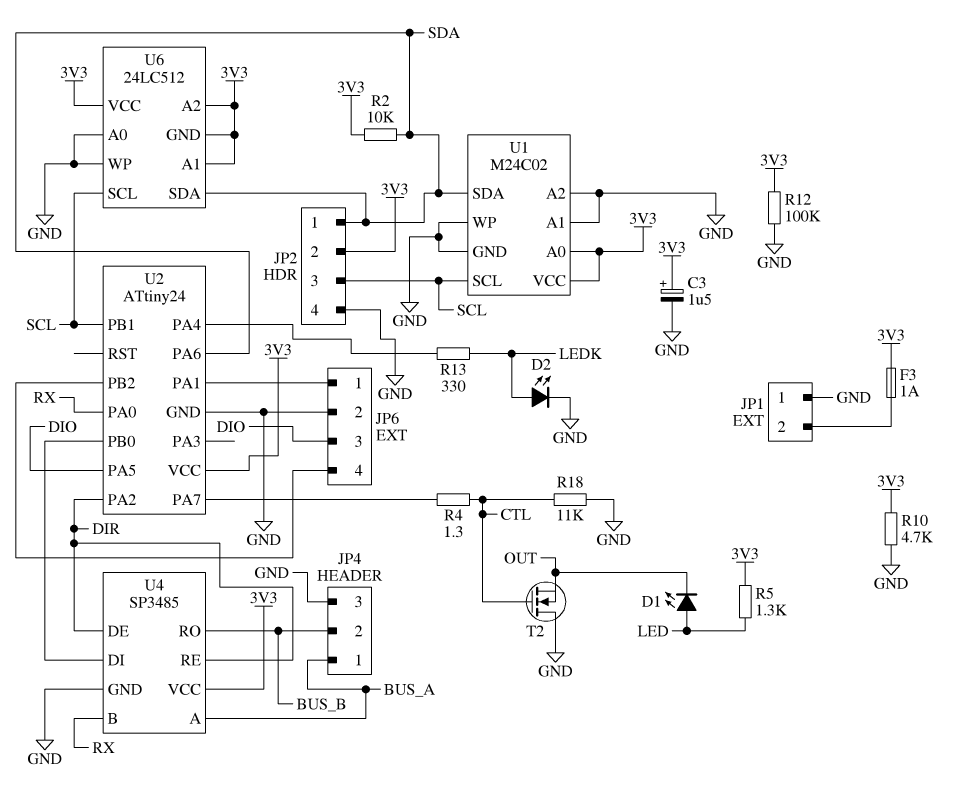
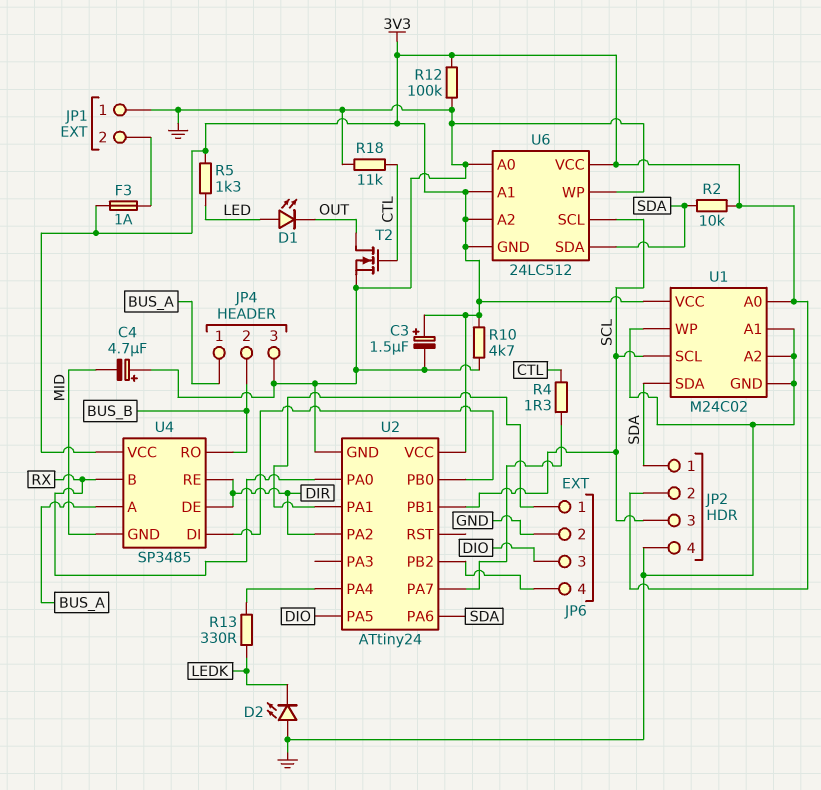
C4: none -> 4.7uF (plus GND, minus MID)
D2: LED (A LEDK, K GND) -> LED (A GND, K LEDK)
T2: NMOS (G CTL, D GND, S OUT) -> NMOS (G CTL, D OUT, S GND)
U4 pin GND: GND -> MID

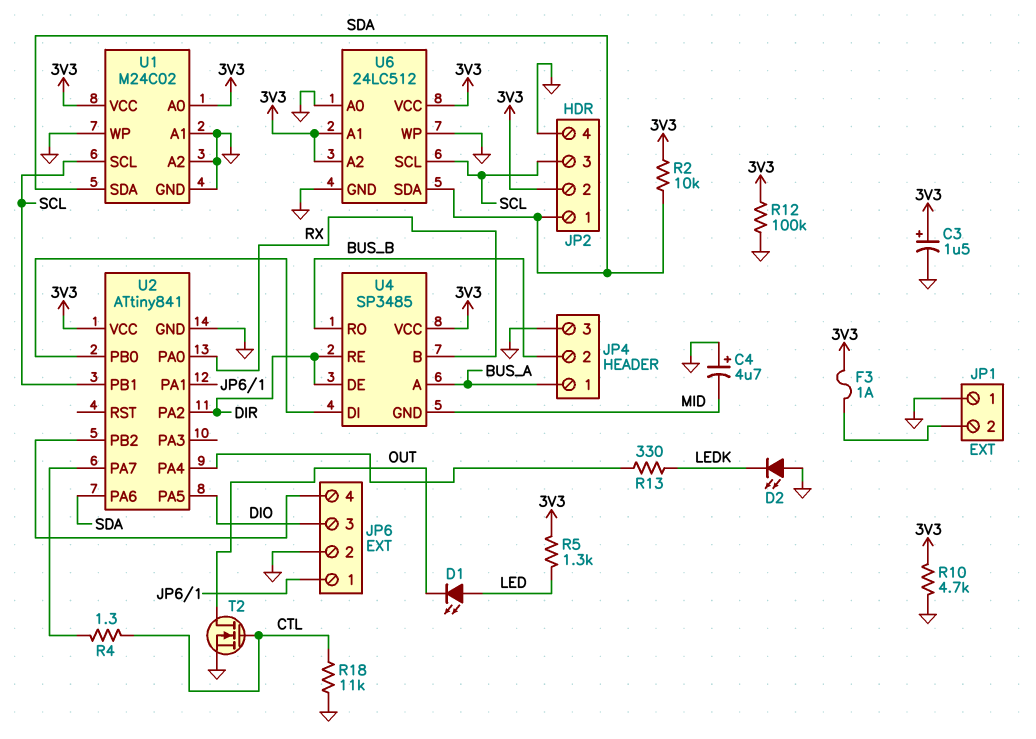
U2: ATtiny24 -> ATtiny841
U6 pin GND: 3V3 -> GND

